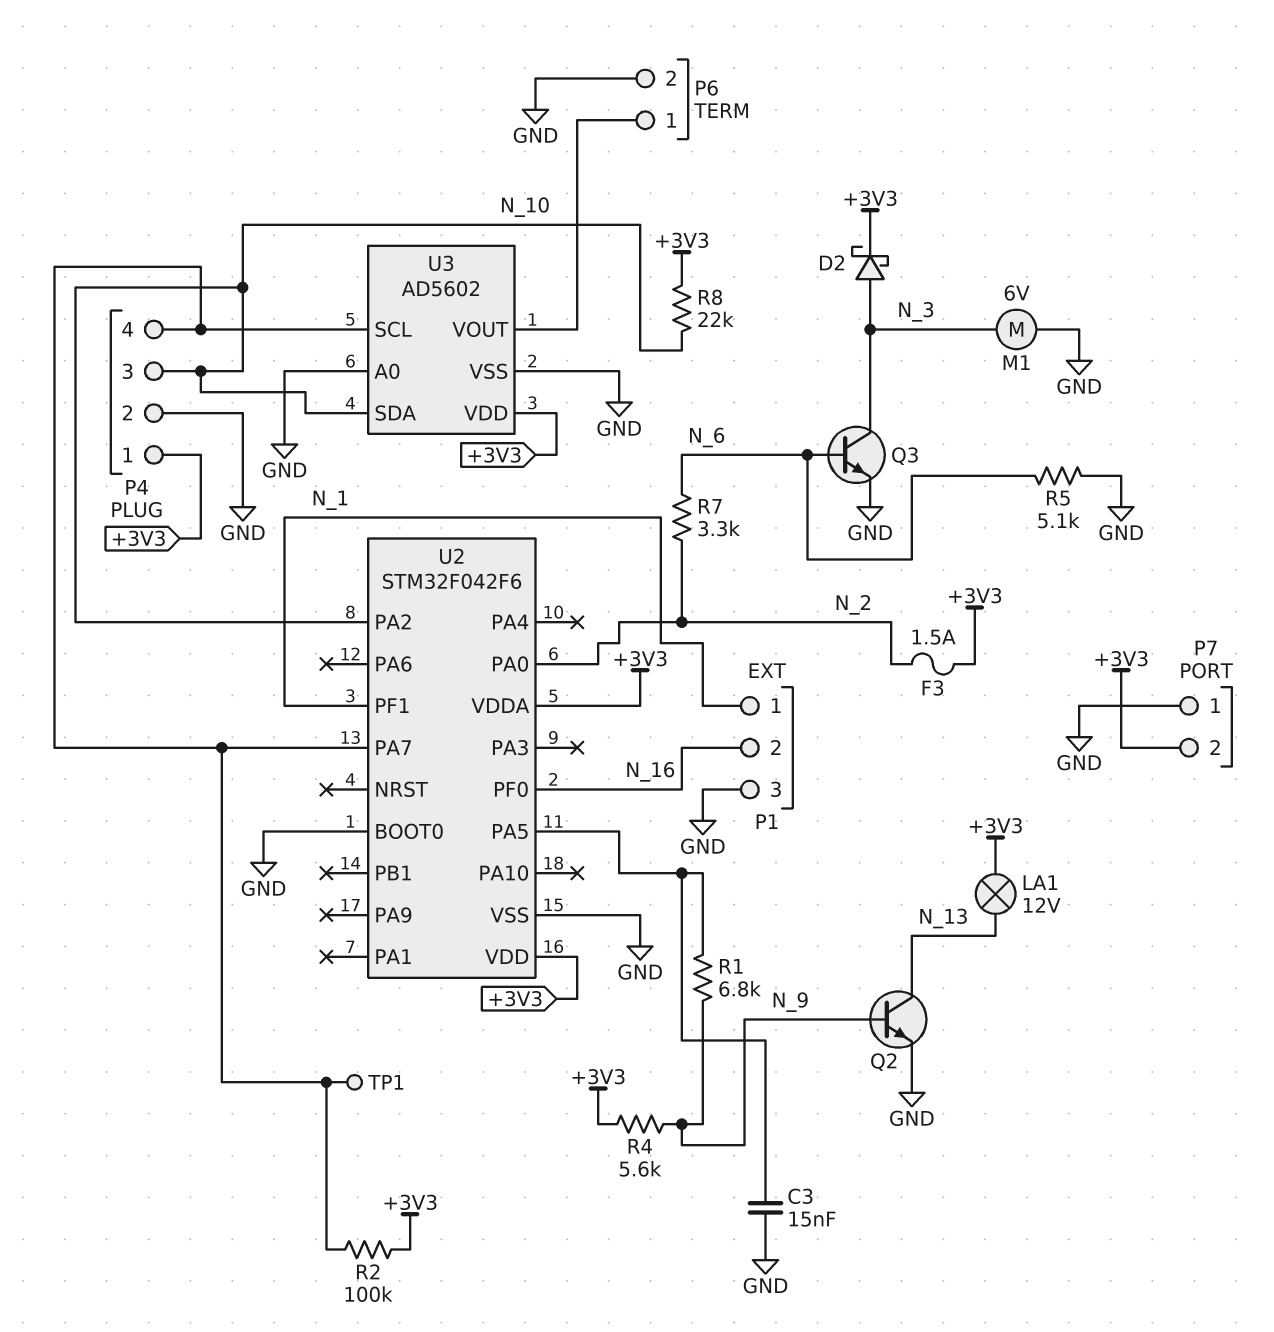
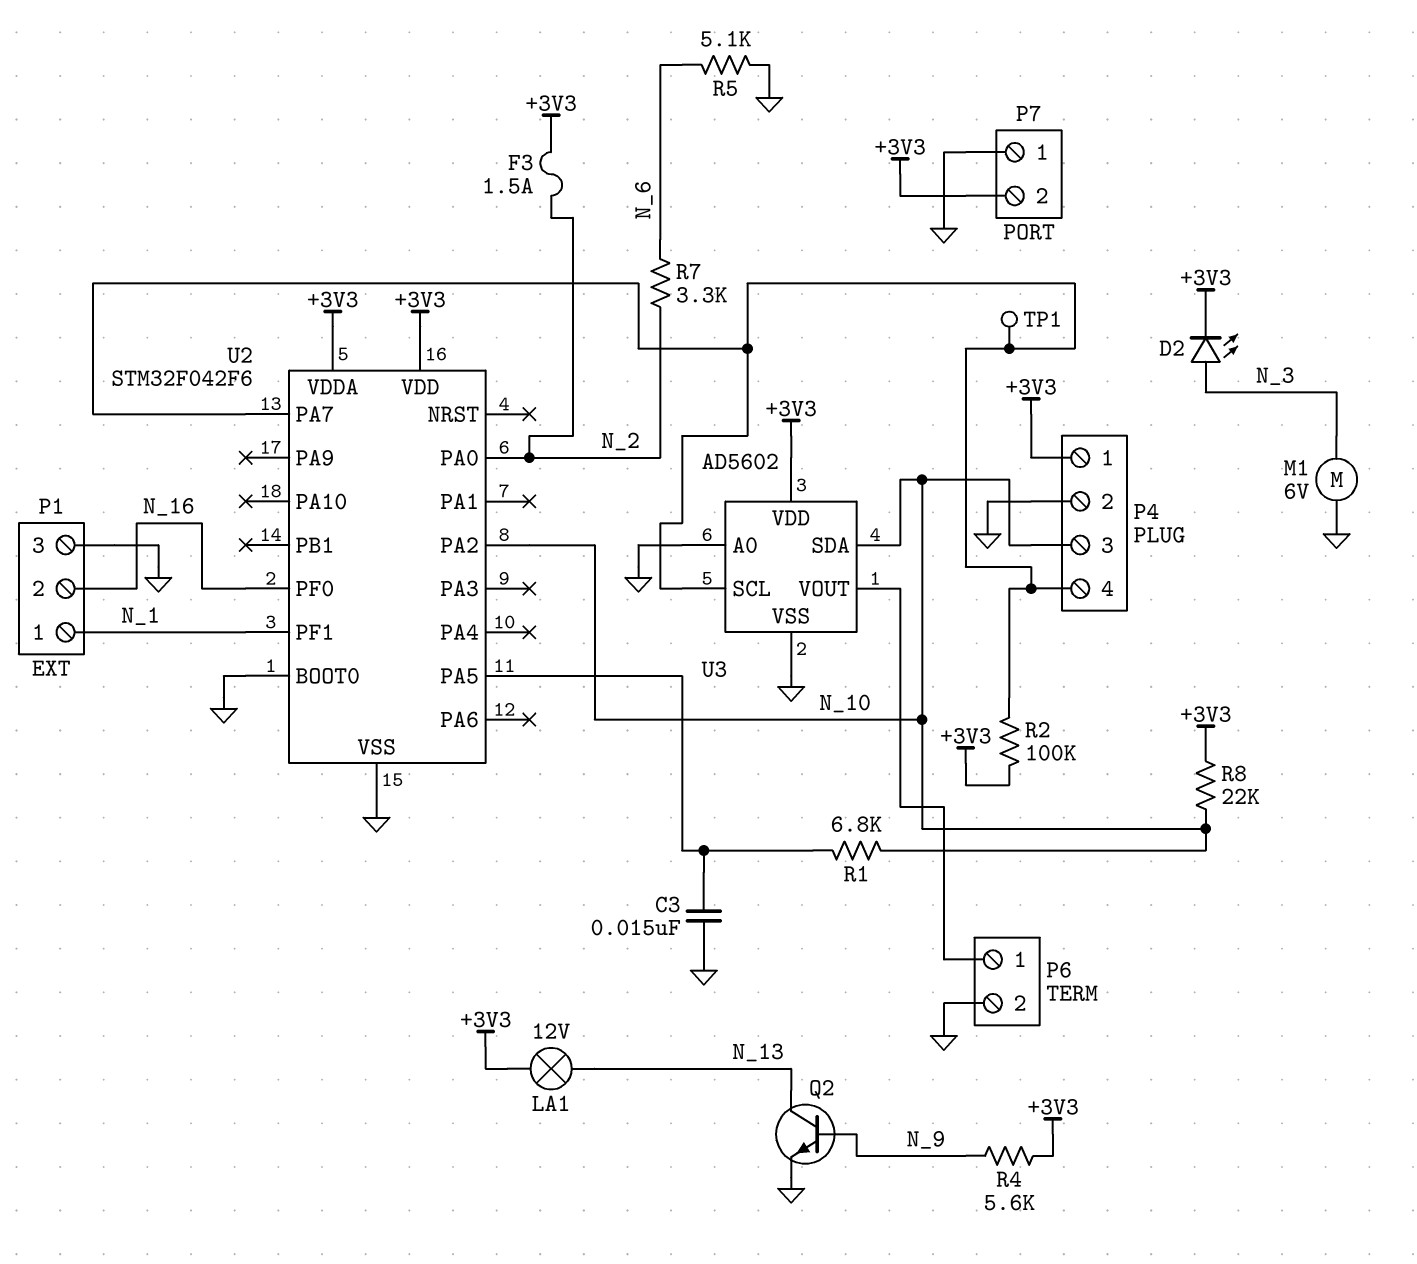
D2: schottky (A N_3, K +3V3) -> LED (A N_3, K +3V3)
Q3: NPN (B N_6, C N_3, E GND) -> none
R1: 6.8k (N_9, U2/PA5) -> 6.8k (N_10, U2/PA5)

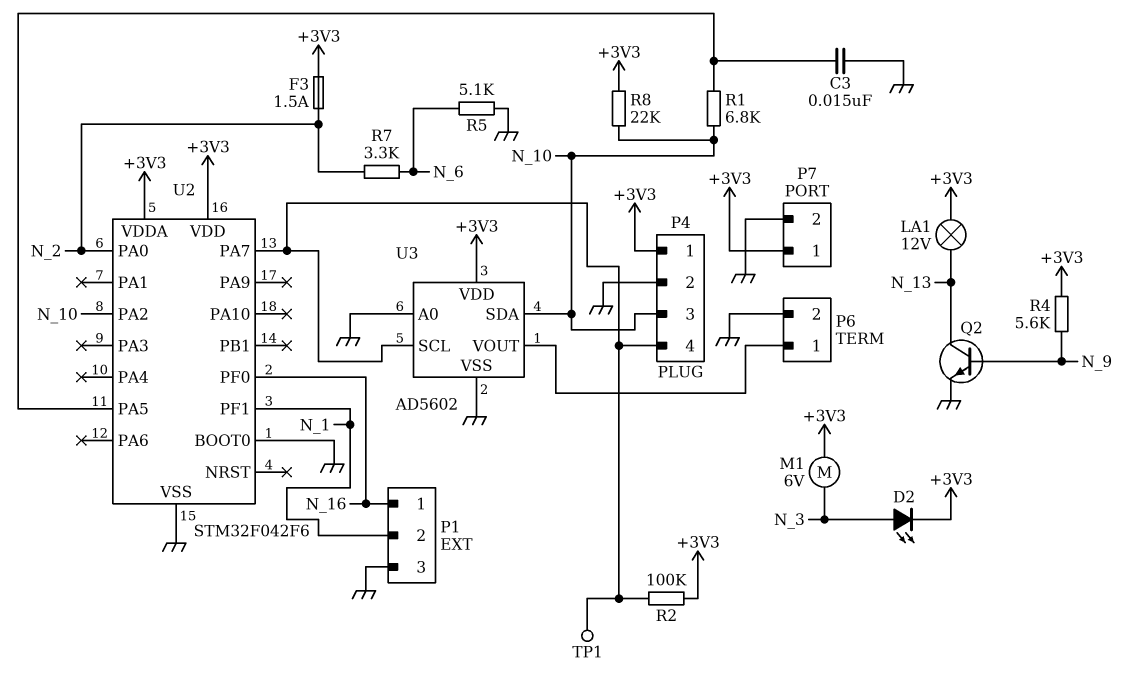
M1: motor 6V (GND, N_3) -> motor 6V (+3V3, N_3)
P1 pin 1: N_1 -> N_16
P1 pin 2: N_16 -> N_1
P7 pin 1: GND -> +3V3
P7 pin 2: +3V3 -> GND

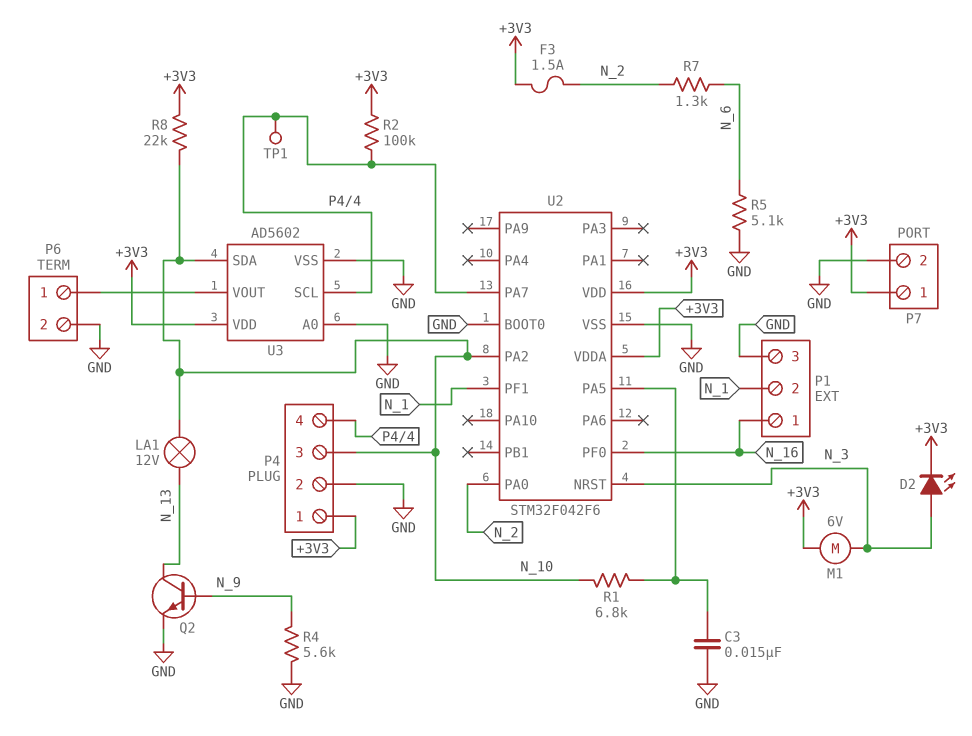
LA1: lamp 12V (+3V3, N_13) -> lamp 12V (N_10, N_13)
R4: 5.6k (+3V3, N_9) -> 5.6k (GND, N_9)
R7: 3.3k (N_2, N_6) -> 1.3k (N_2, N_6)
U2 pin NRST: none -> N_3

